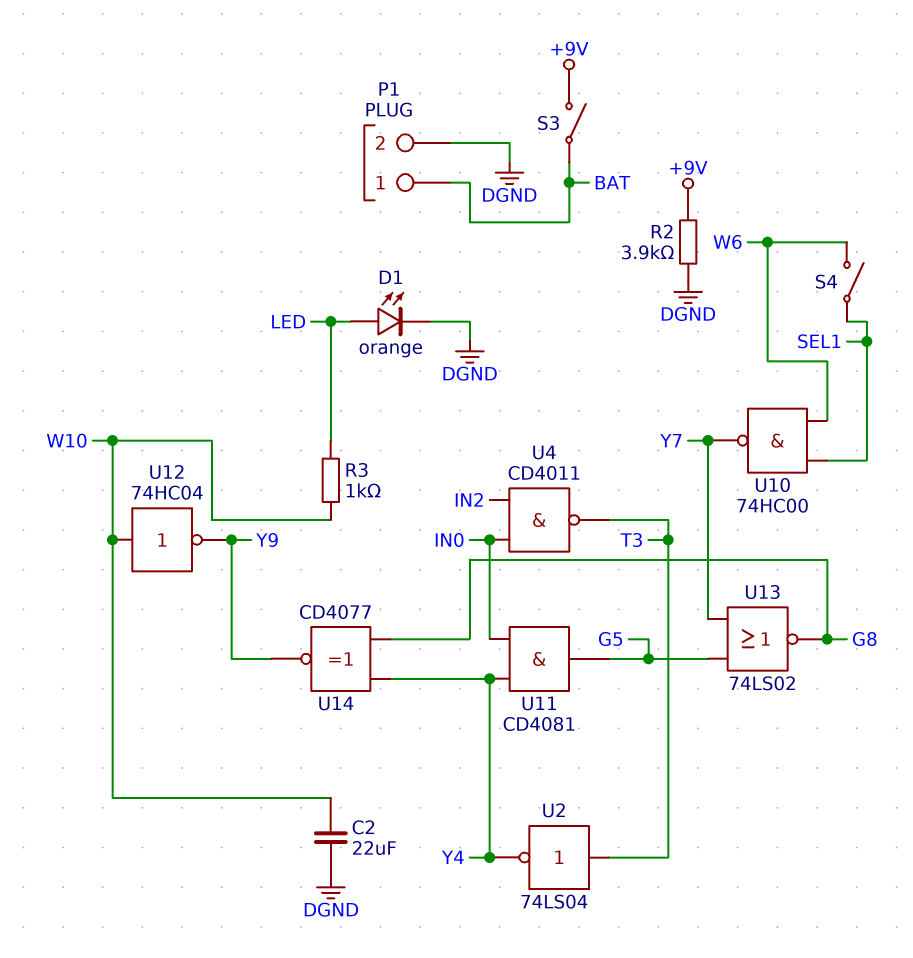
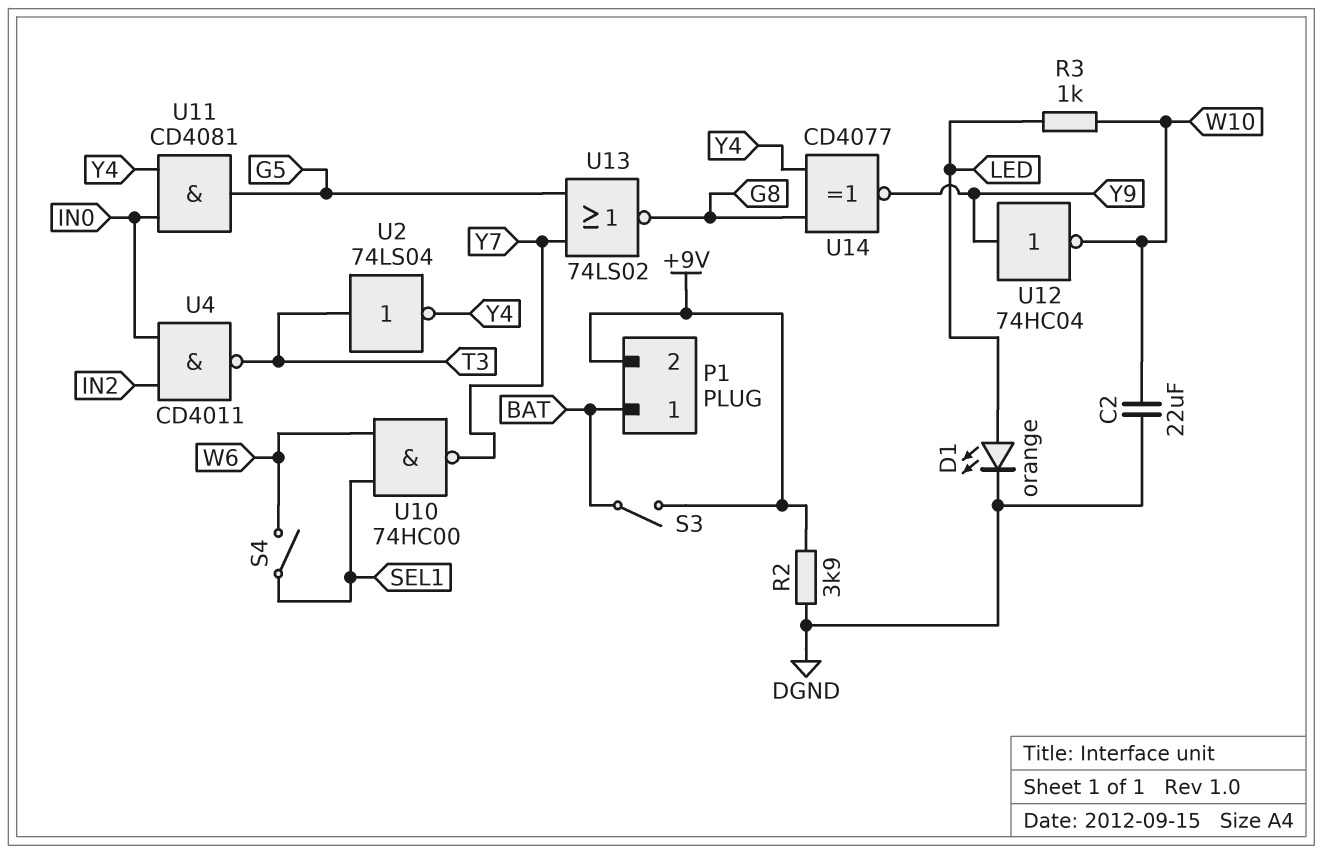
P1 pin 2: DGND -> +9V
U12: NOT 74HC04 (in W10, out Y9) -> NOT 74HC04 (in Y9, out W10)

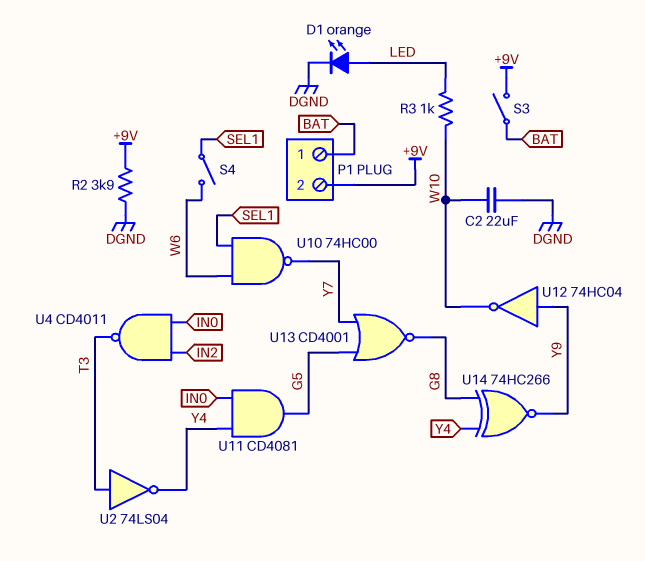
U13: NOR 74LS02 (in G5, in Y7, out G8) -> NOR CD4001 (in G5, in Y7, out G8)
U14: XNOR CD4077 (in G8, in Y4, out Y9) -> XNOR 74HC266 (in G8, in Y4, out Y9)

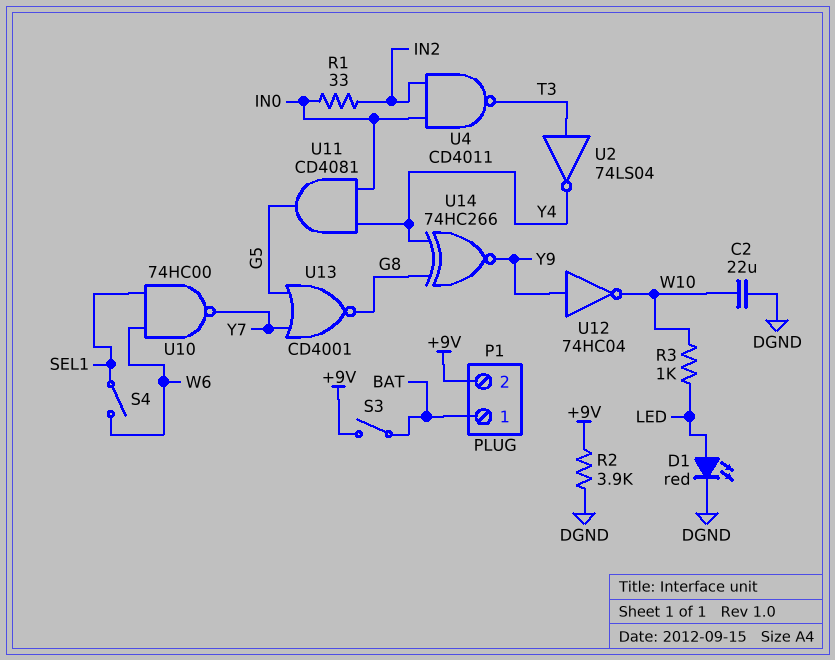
D1: LED orange (A LED, K DGND) -> LED red (A LED, K DGND)
R1: none -> 33 (IN0, IN2)

